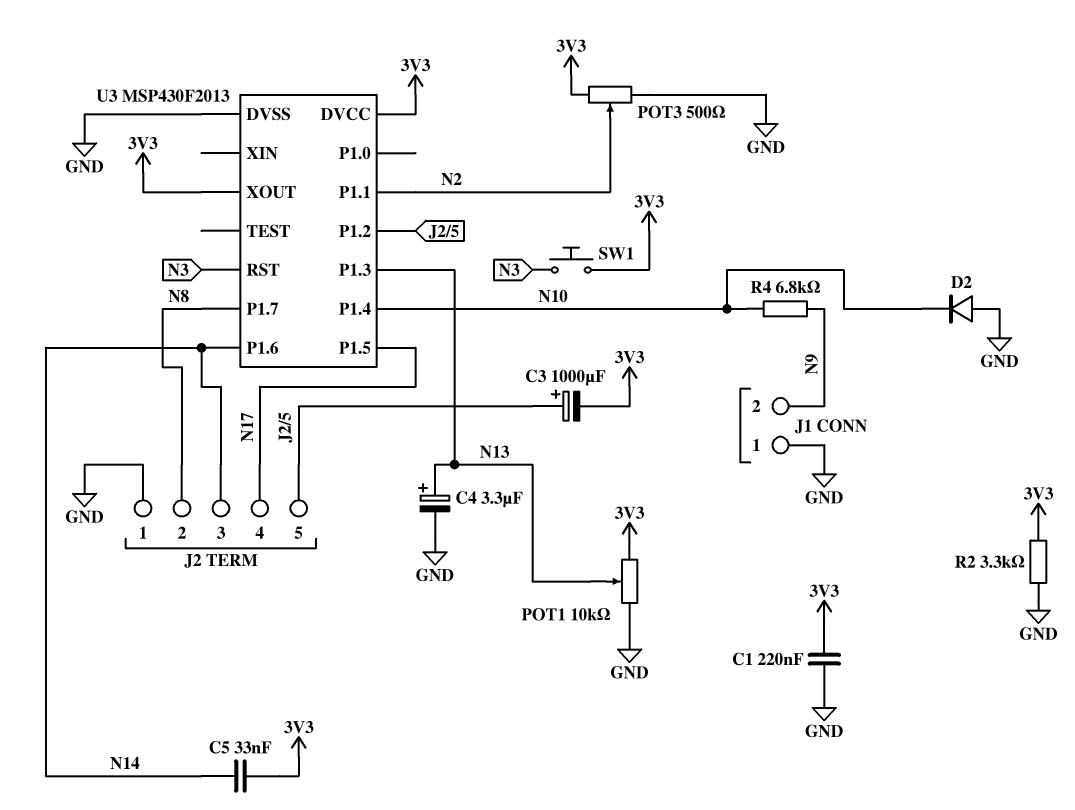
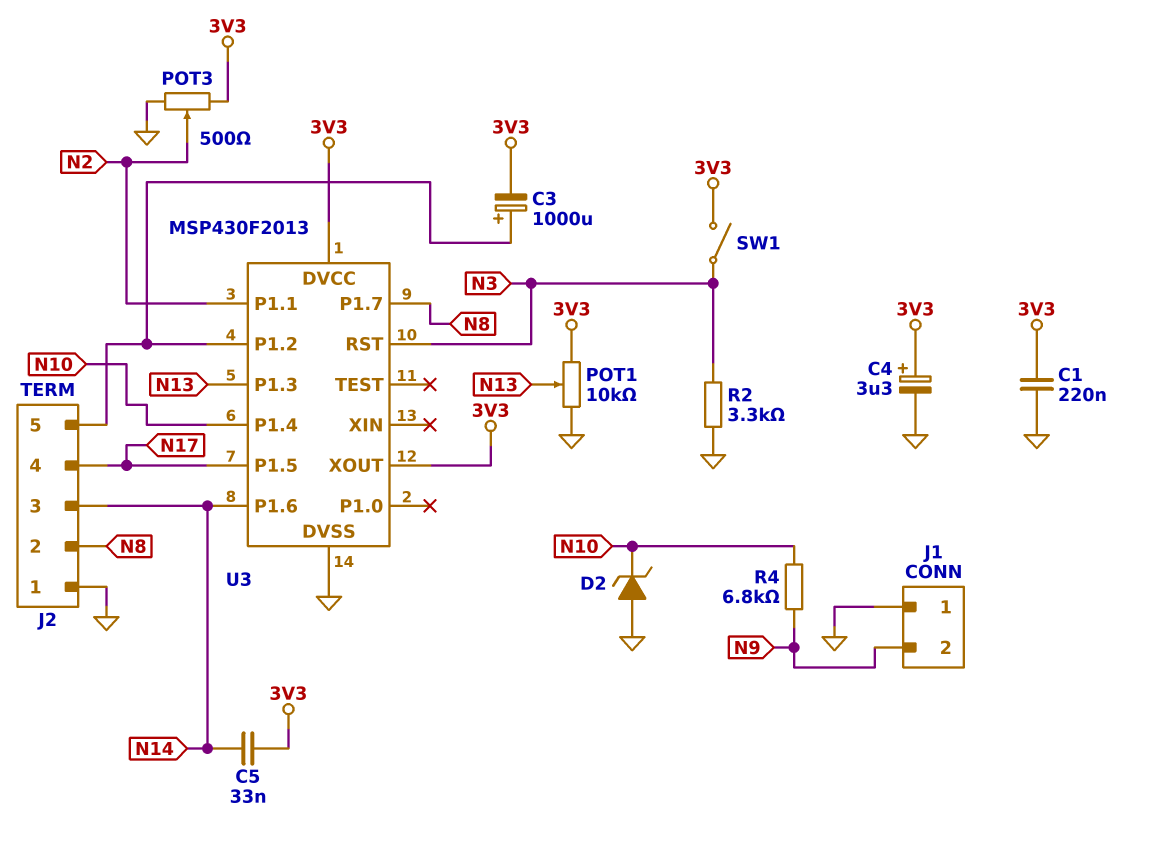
C4: 3.3uF (plus N13, minus GND) -> 3.3uF (plus 3V3, minus GND)
D2: diode (A GND, K N10) -> zener (A GND, K N10)
R2: 3.3k (3V3, GND) -> 3.3k (GND, N3)
SW1: button (3V3, N3) -> switch (3V3, N3)

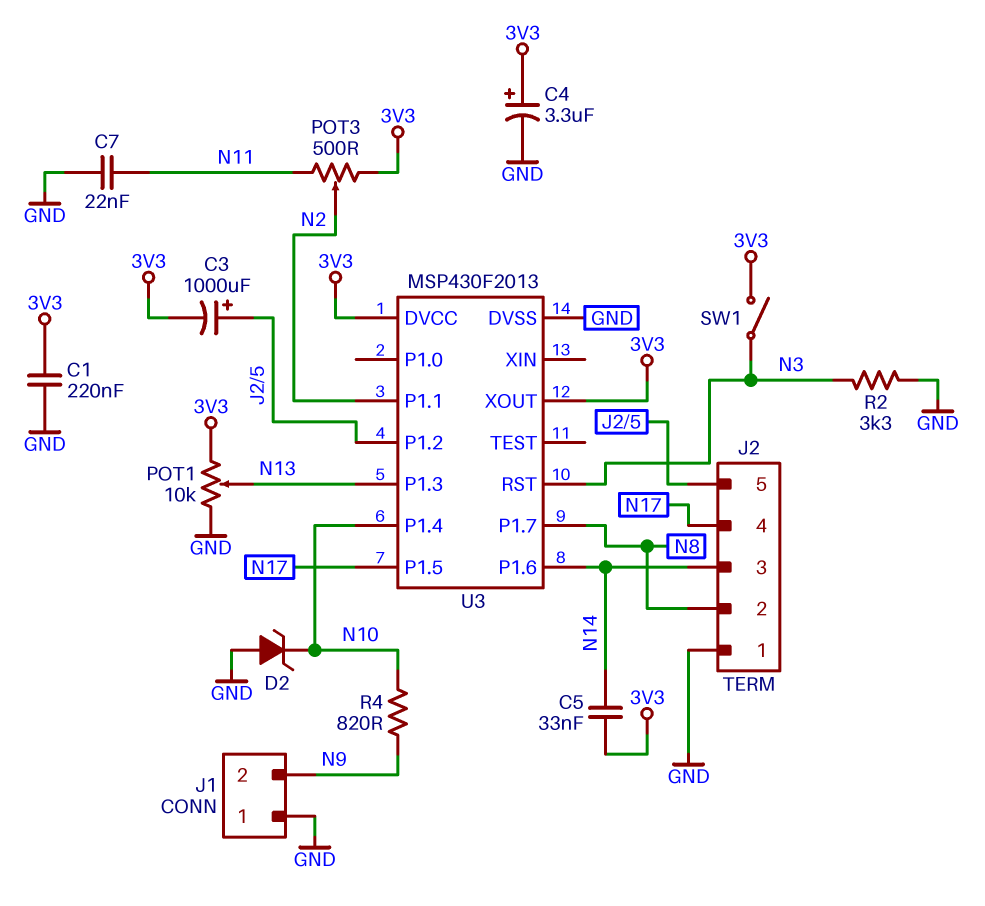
C7: none -> 22nF (GND, N11)
POT3: 500 (3V3, GND, wiper N2) -> 500 (3V3, N11, wiper N2)
R4: 6.8k (N9, N10) -> 820 (N9, N10)

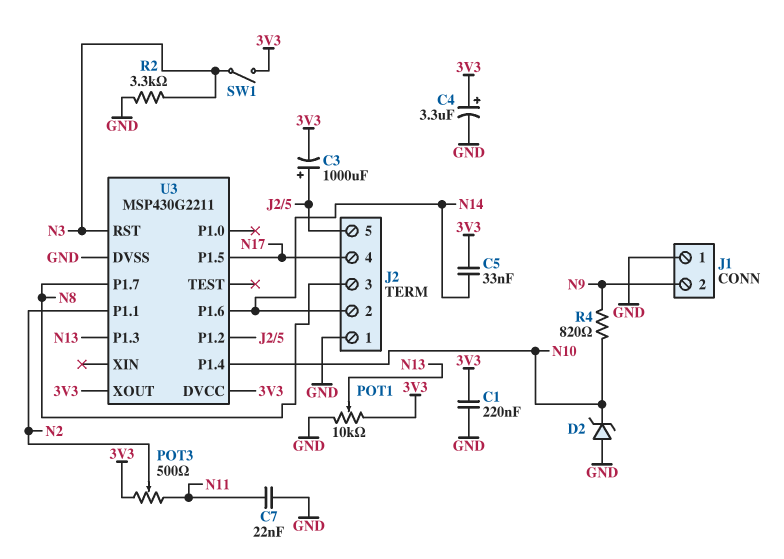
J2 pin 2: N8 -> N14
J2 pin 3: N14 -> N8
U3: MSP430F2013 -> MSP430G2211

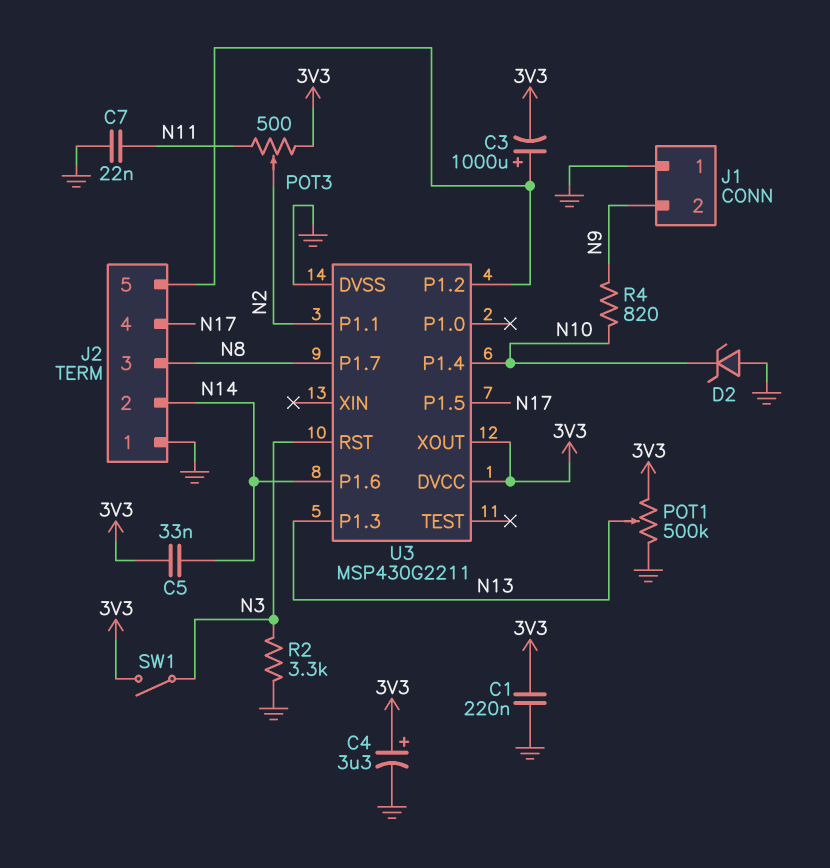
POT1: 10k (3V3, GND, wiper N13) -> 500k (3V3, GND, wiper N13)

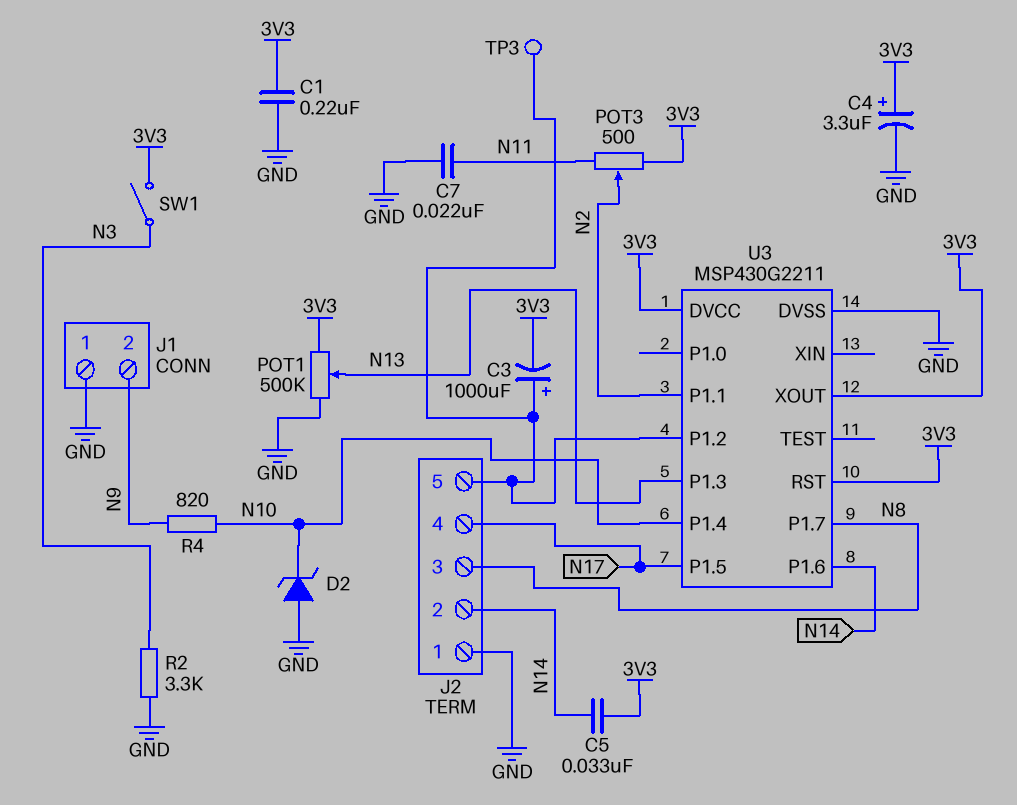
TP3: none -> test point (J2/5)
U3 pin RST: N3 -> 3V3

